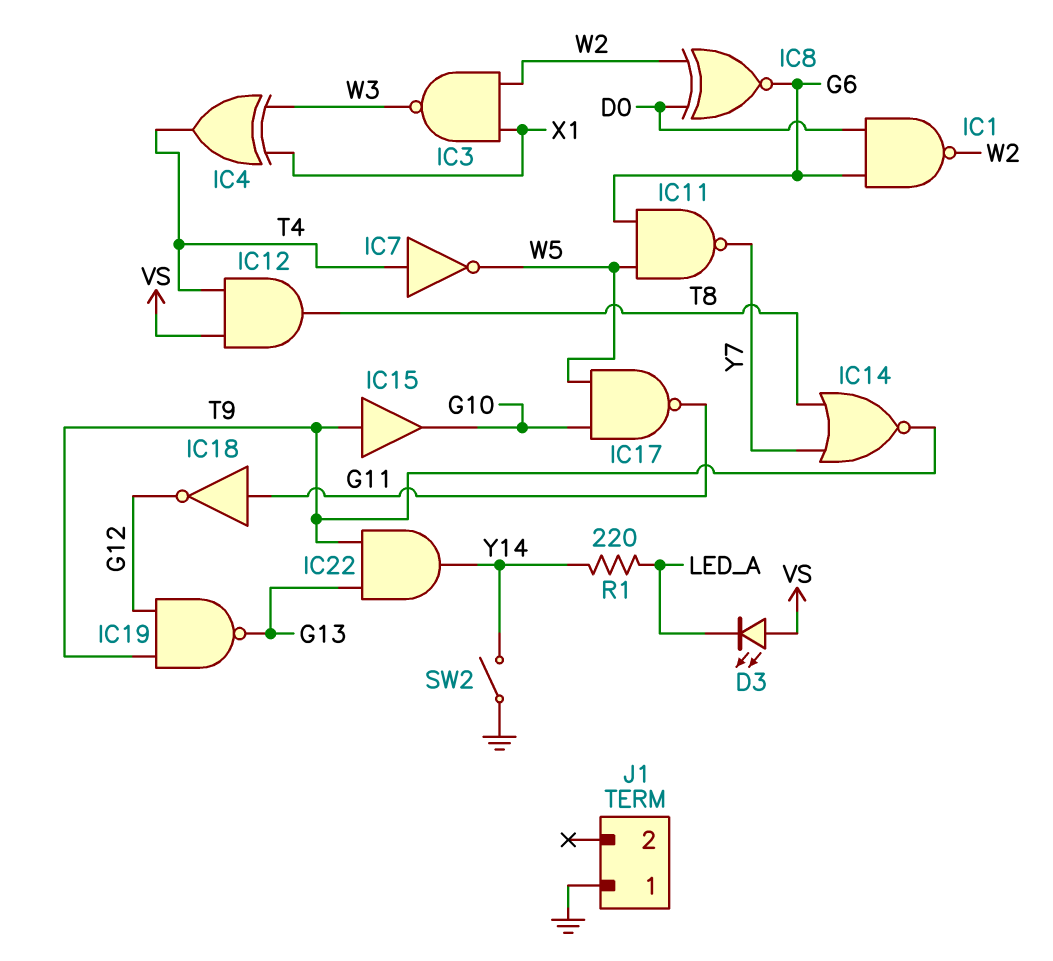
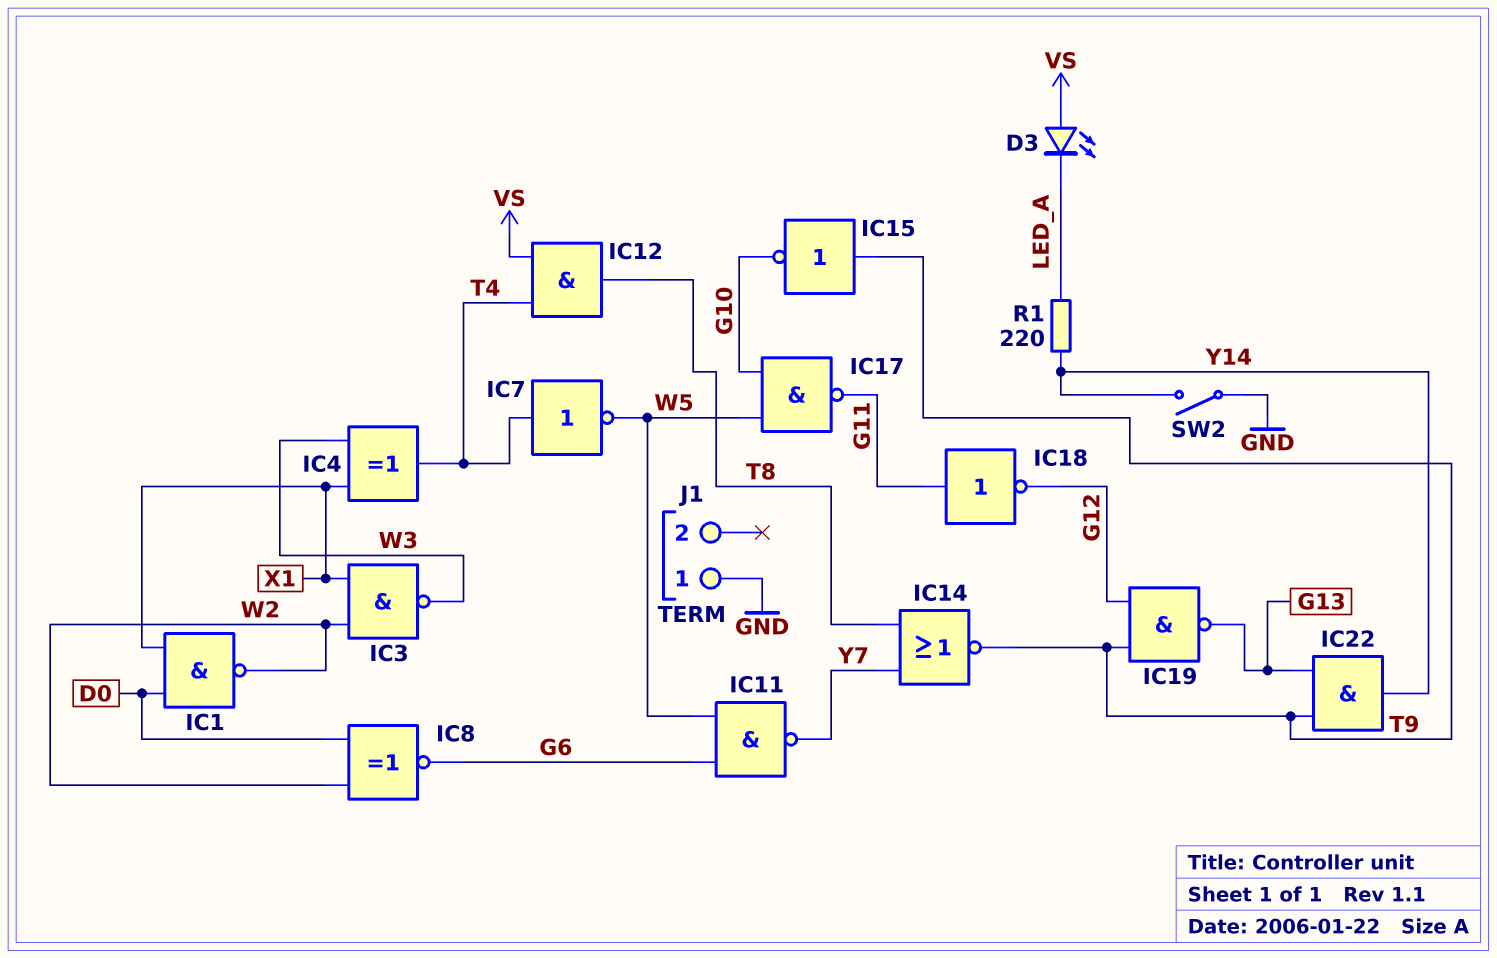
IC1: NAND (in D0, in G6, out W2) -> NAND (in D0, in X1, out W2)
IC15: buffer (in T9, out G10) -> NOT (in T9, out G10)

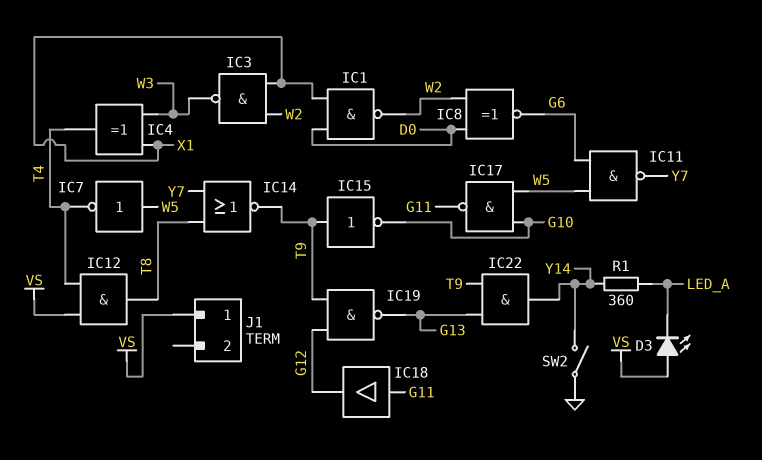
IC7: NOT (in T4, out W5) -> NOT (in W5, out T4)
IC18: NOT (in G11, out G12) -> buffer (in G11, out G12)
J1 pin 1: GND -> VS
R1: 220 (LED_A, Y14) -> 360 (LED_A, Y14)

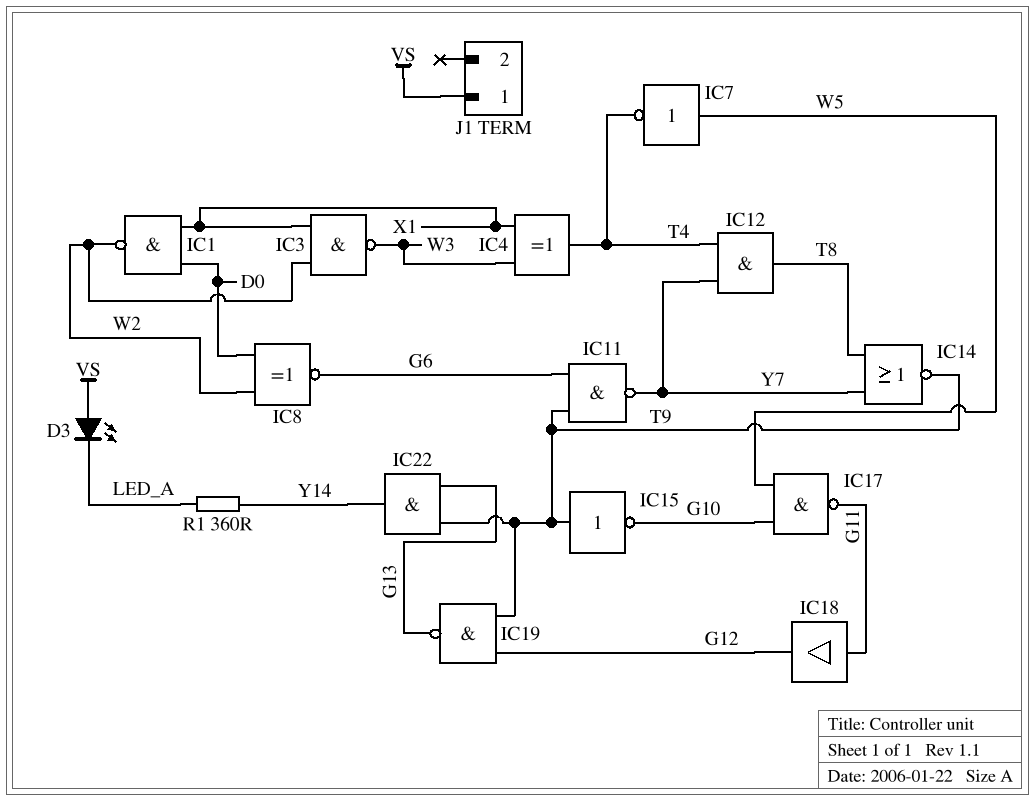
IC11: NAND (in G6, in W5, out Y7) -> NAND (in G6, in T9, out Y7)
IC12: AND (in T4, in VS, out T8) -> AND (in T4, in Y7, out T8)
SW2: switch (GND, Y14) -> none

